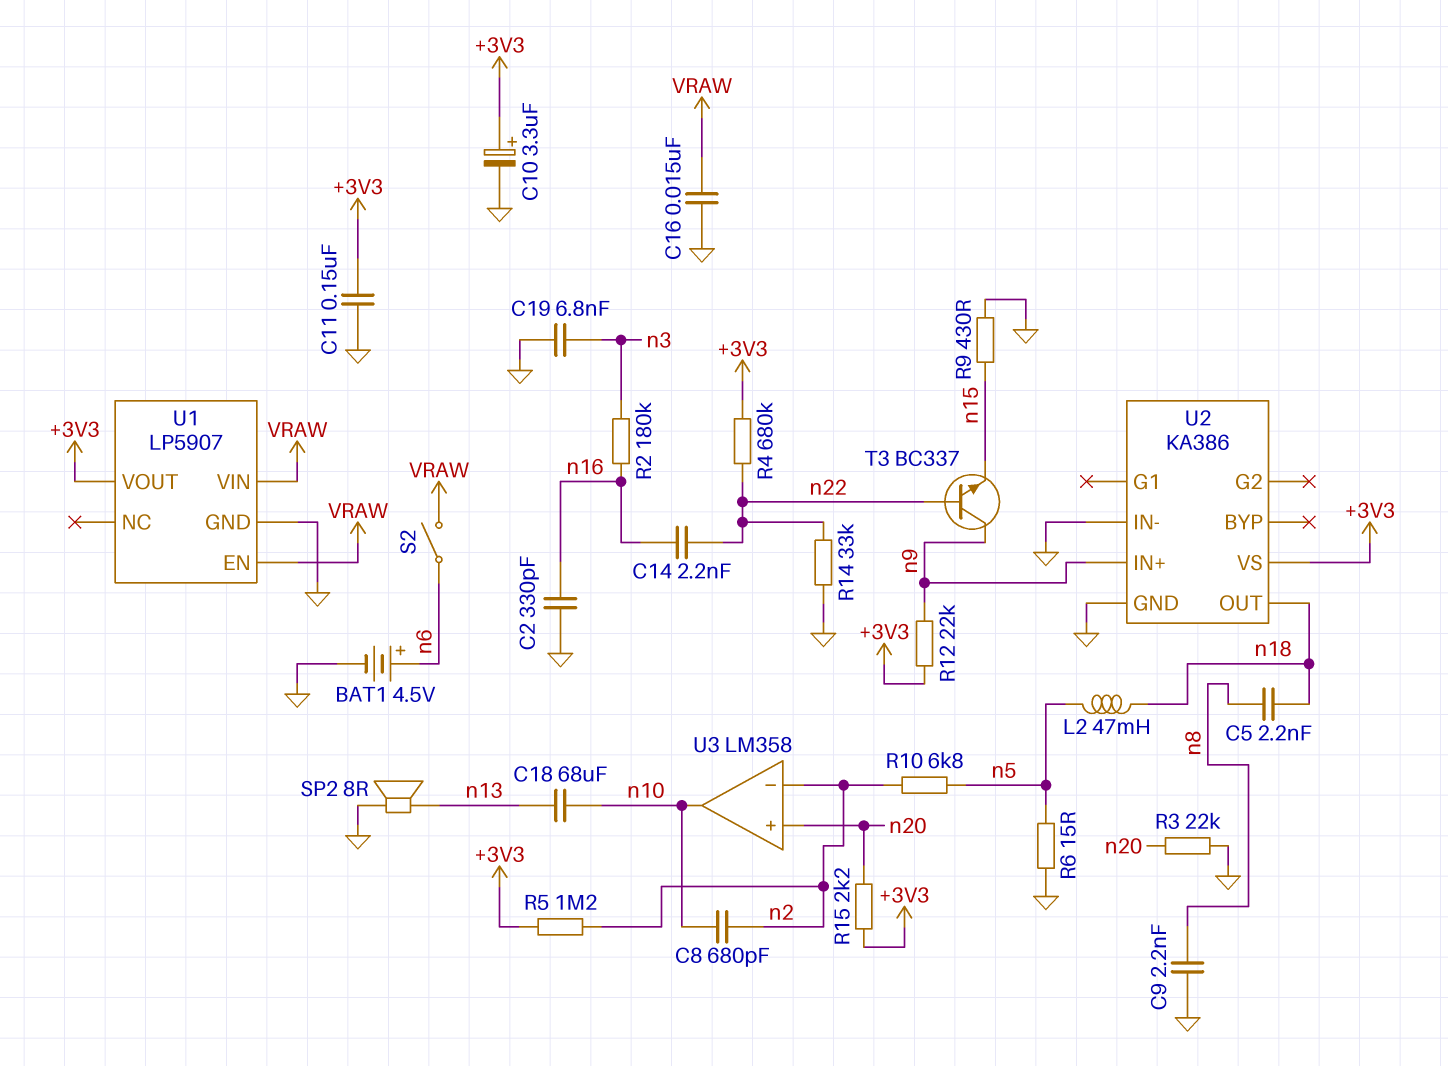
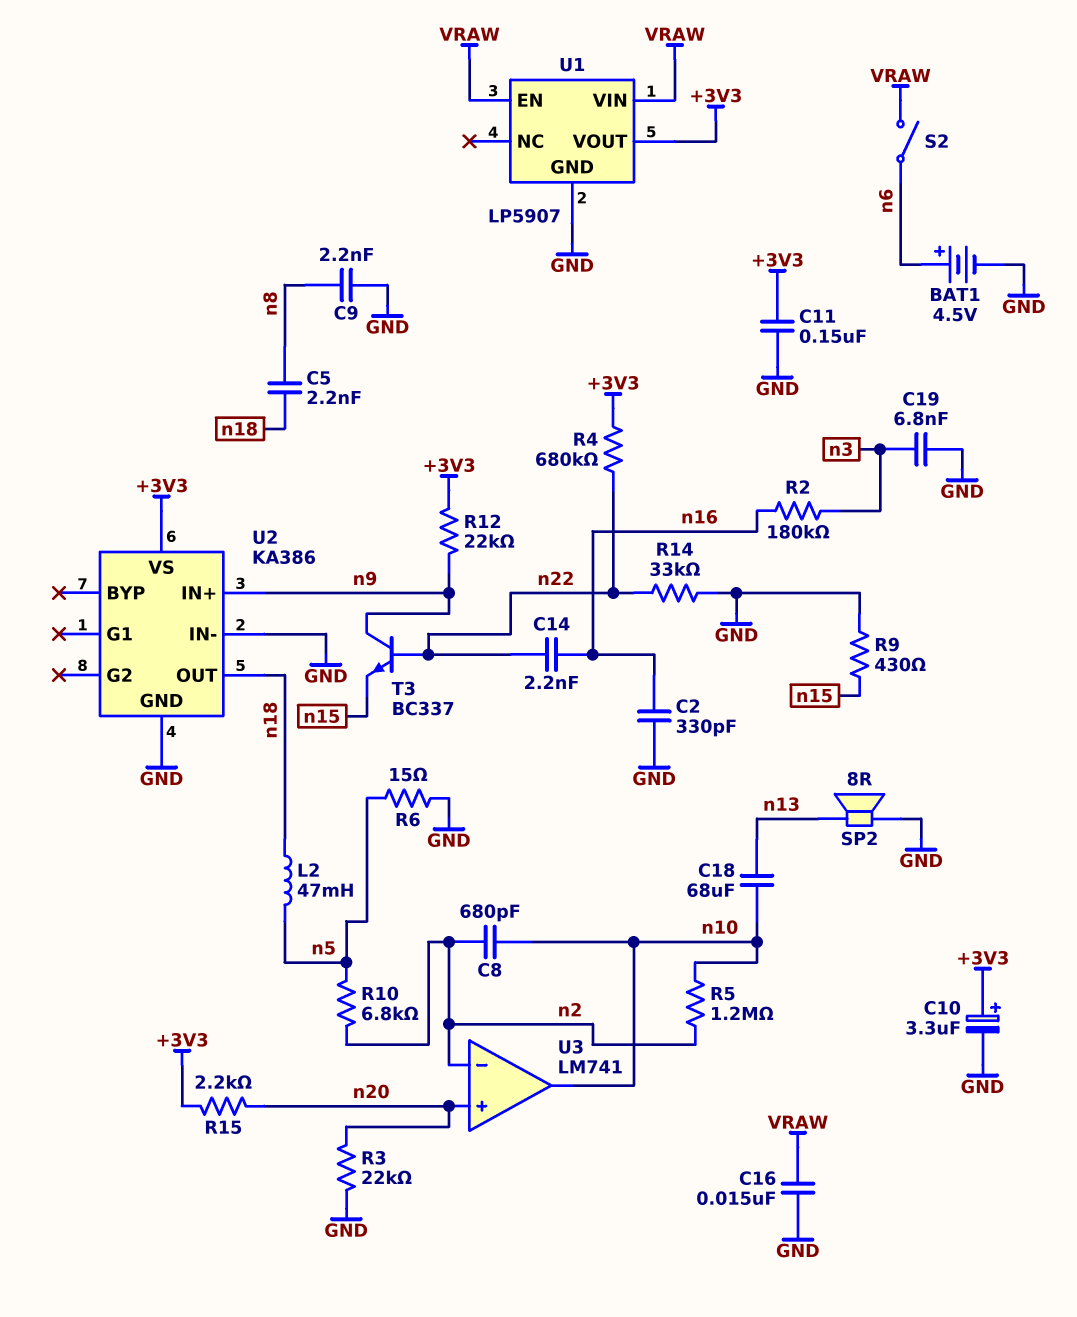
R5: 1.2M (+3V3, n2) -> 1.2M (n2, n10)
U3: LM358 -> LM741

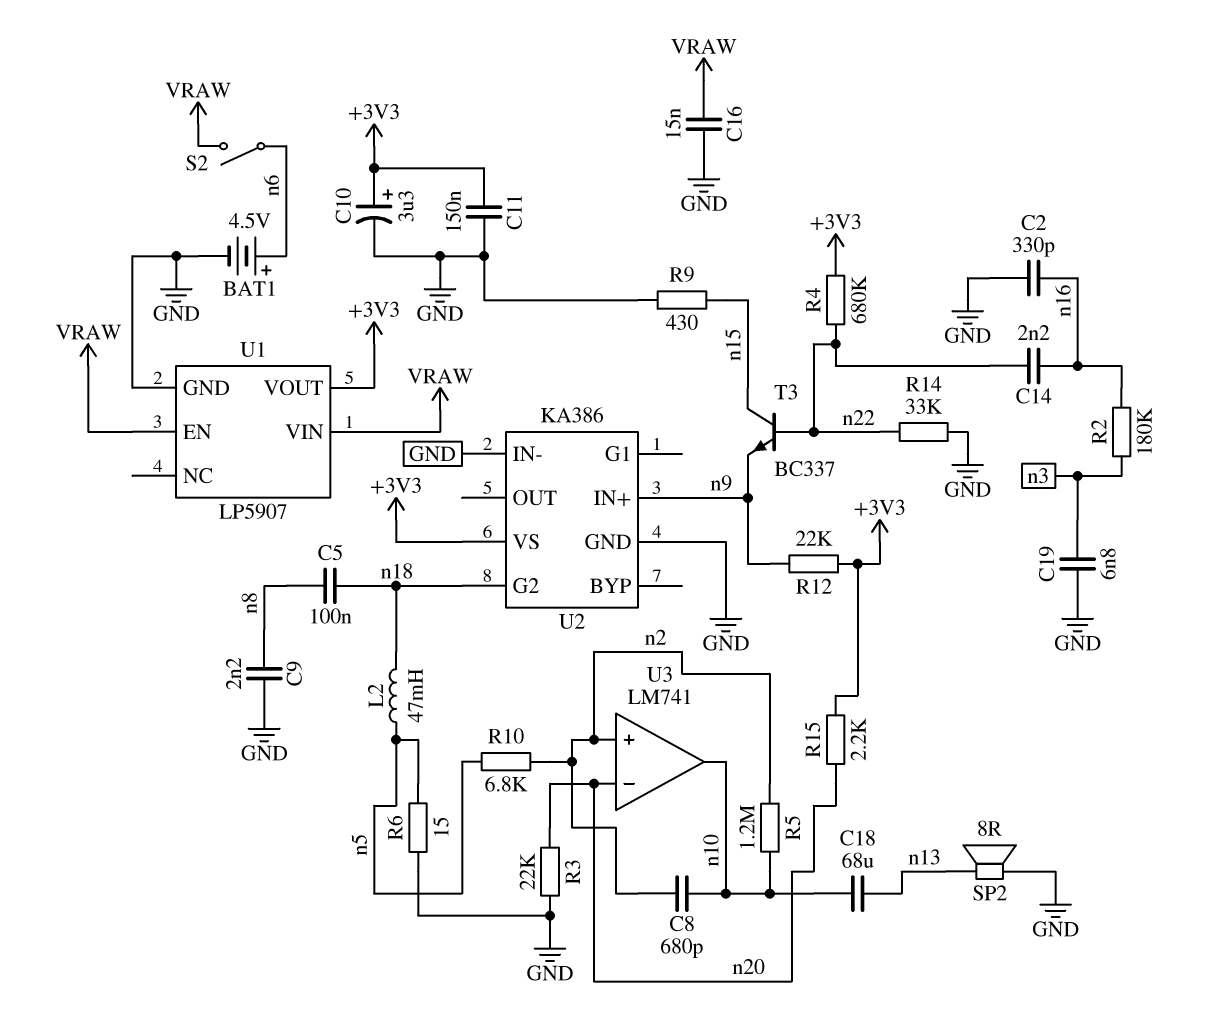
C5: 2.2nF (n8, n18) -> 100nF (n8, n18)
T3: NPN BC337 (B n22, C n9, E n15) -> NPN BC337 (B n22, C n15, E n9)
U2 pin G2: none -> n18
U2 pin OUT: n18 -> none
U3 pin in+: n20 -> n2
U3 pin in-: n2 -> n20

